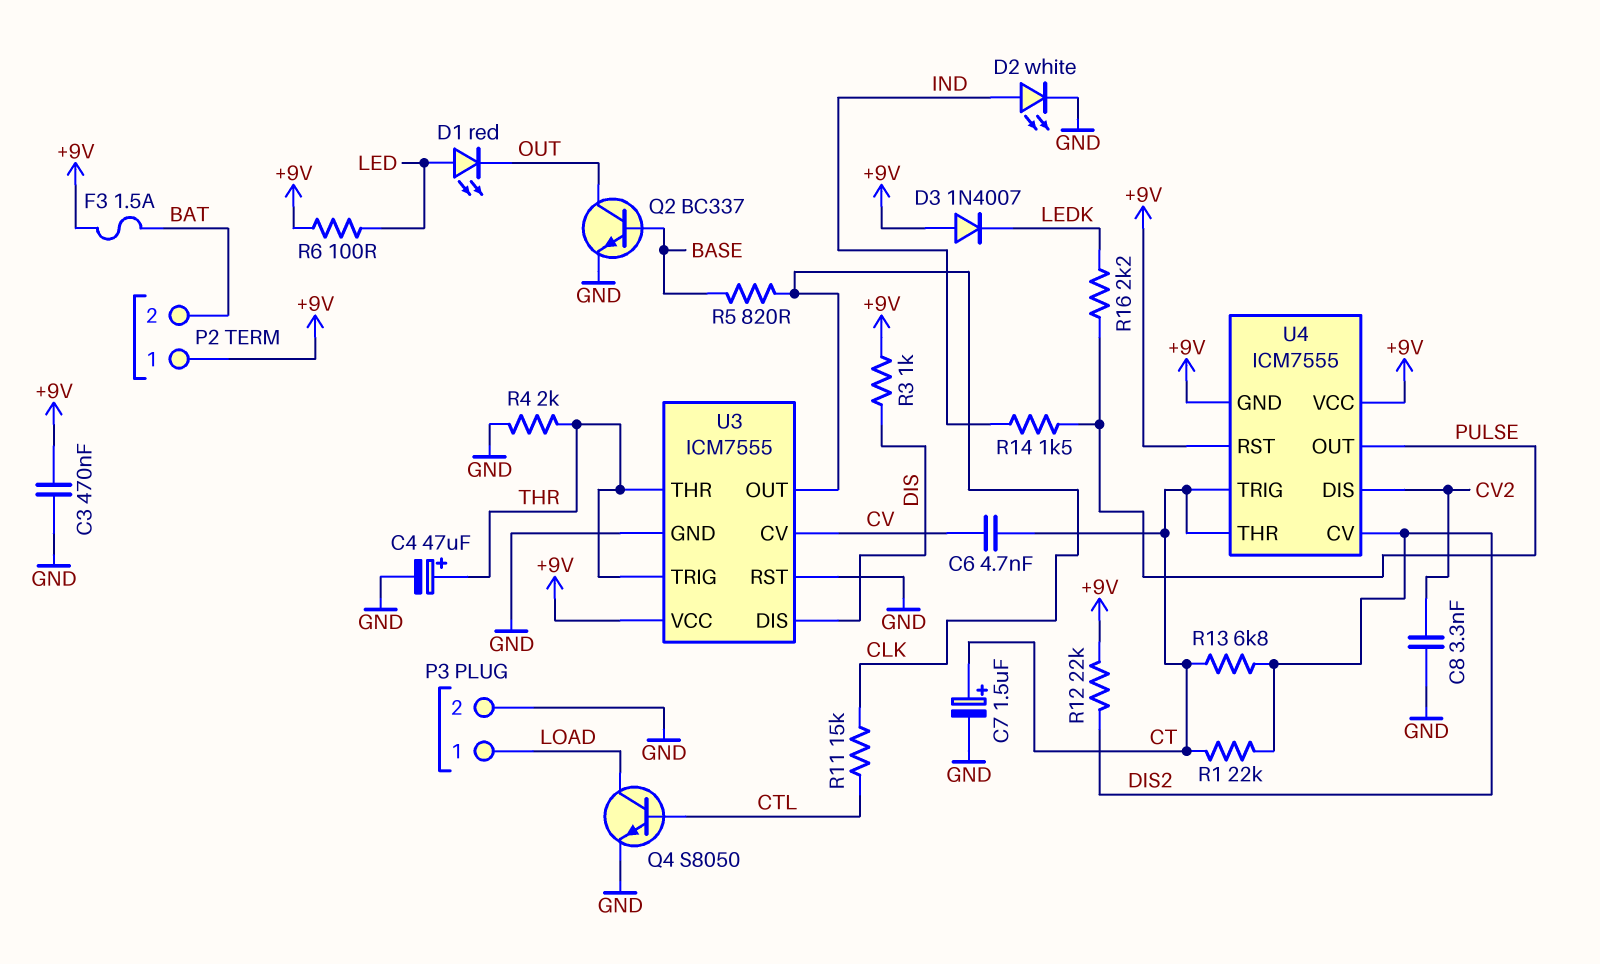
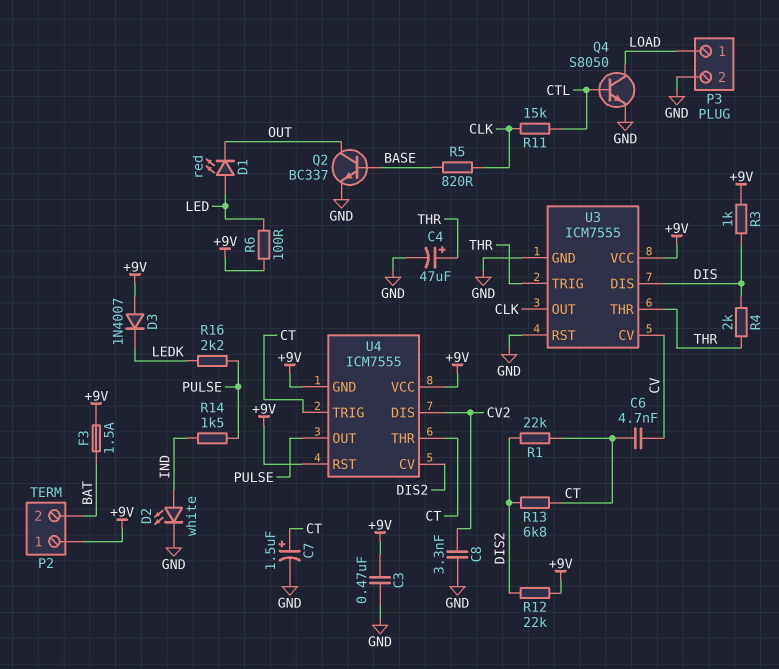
R4: 2k (GND, THR) -> 2k (DIS, THR)

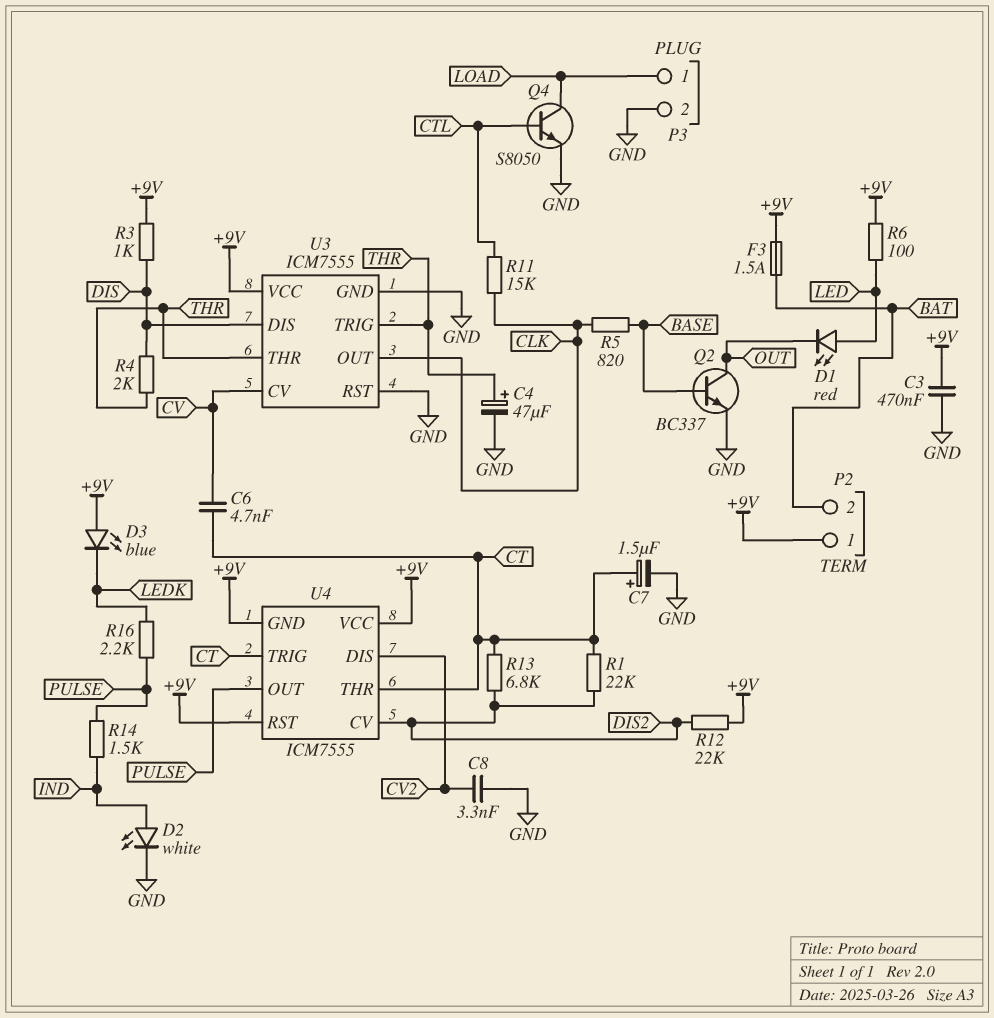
D3: diode 1N4007 (A +9V, K LEDK) -> LED blue (A +9V, K LEDK)

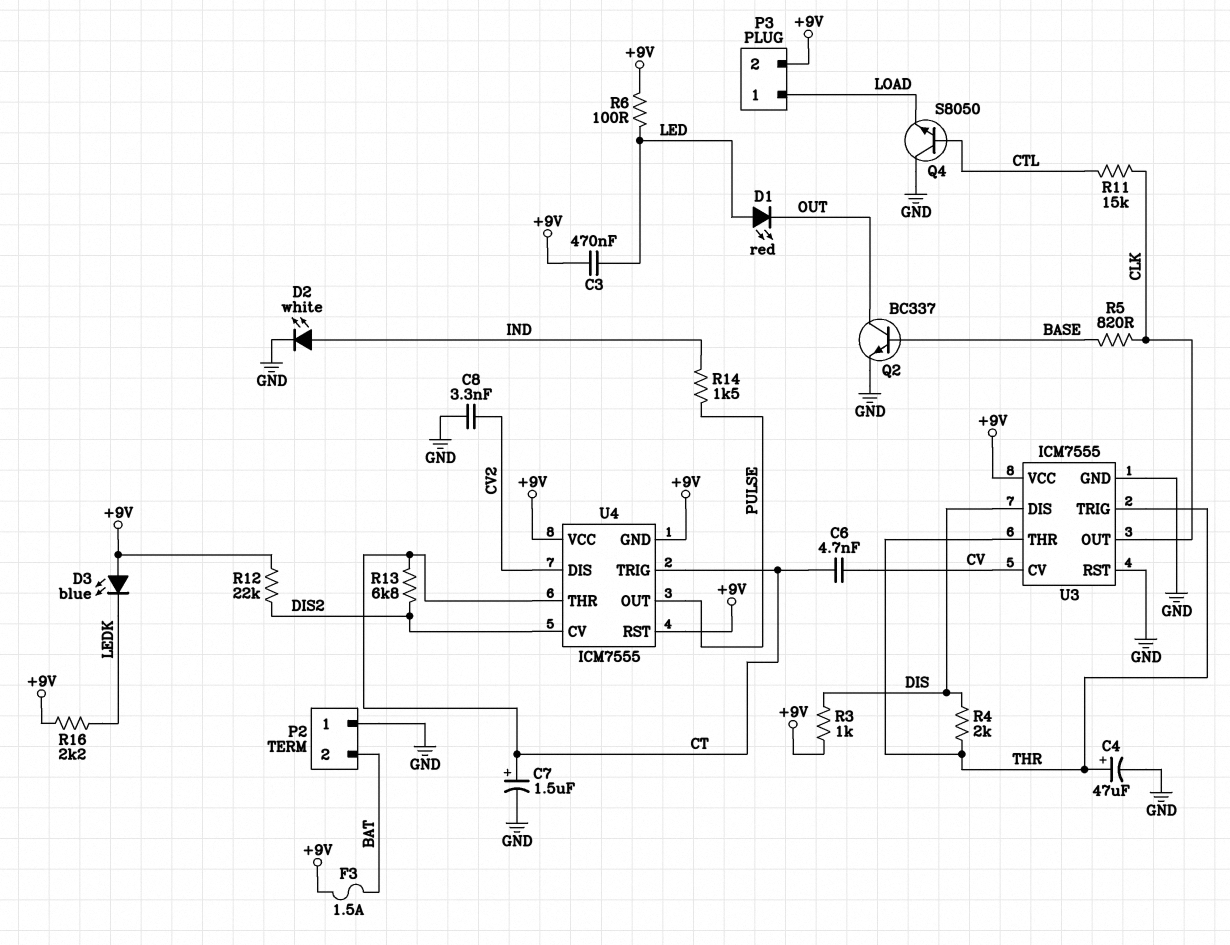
C3: 470nF (+9V, GND) -> 470nF (+9V, LED)
P2 pin 1: +9V -> GND
P3 pin 2: GND -> +9V
Q4: NPN S8050 (B CTL, C LOAD, E GND) -> NPN S8050 (B CTL, C GND, E LOAD)
R1: 22k (CT, DIS2) -> none
R16: 2.2k (LEDK, PULSE) -> 2.2k (+9V, LEDK)

